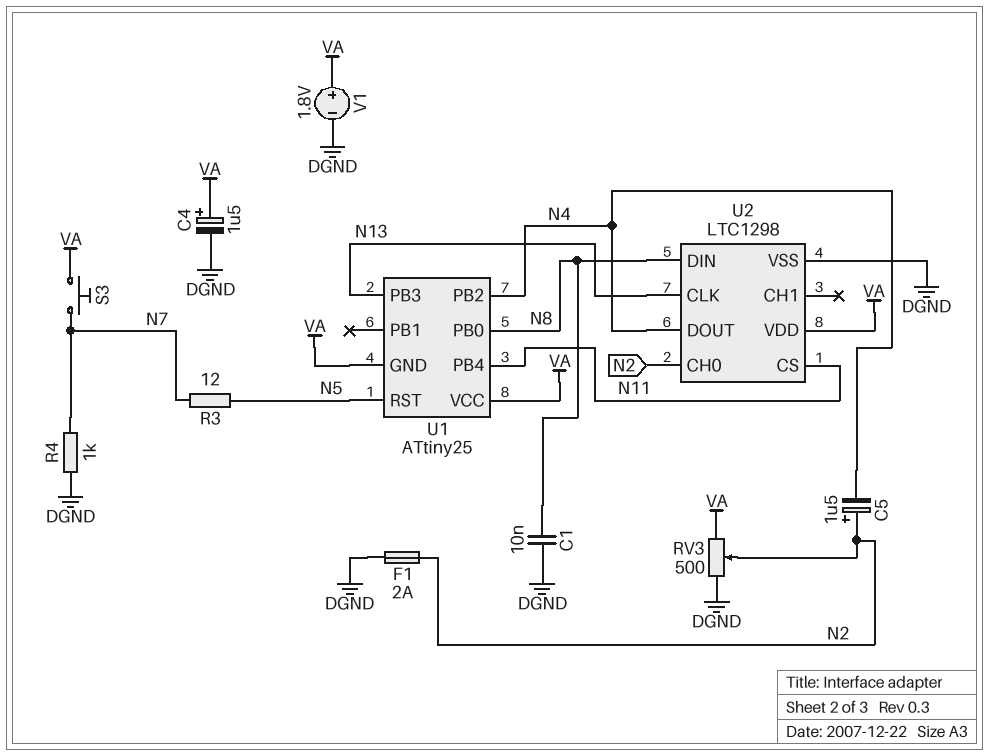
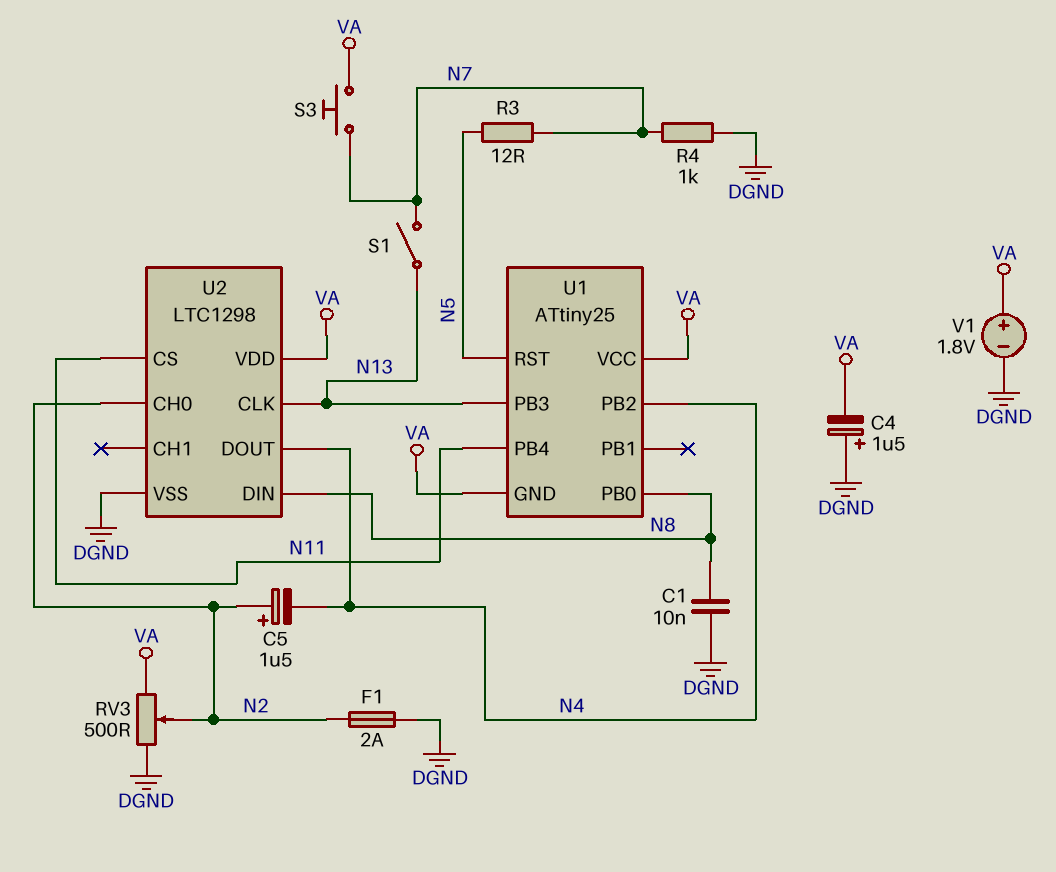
C4: 1.5uF (plus VA, minus DGND) -> 1.5uF (plus DGND, minus VA)
S1: none -> switch (N7, N13)

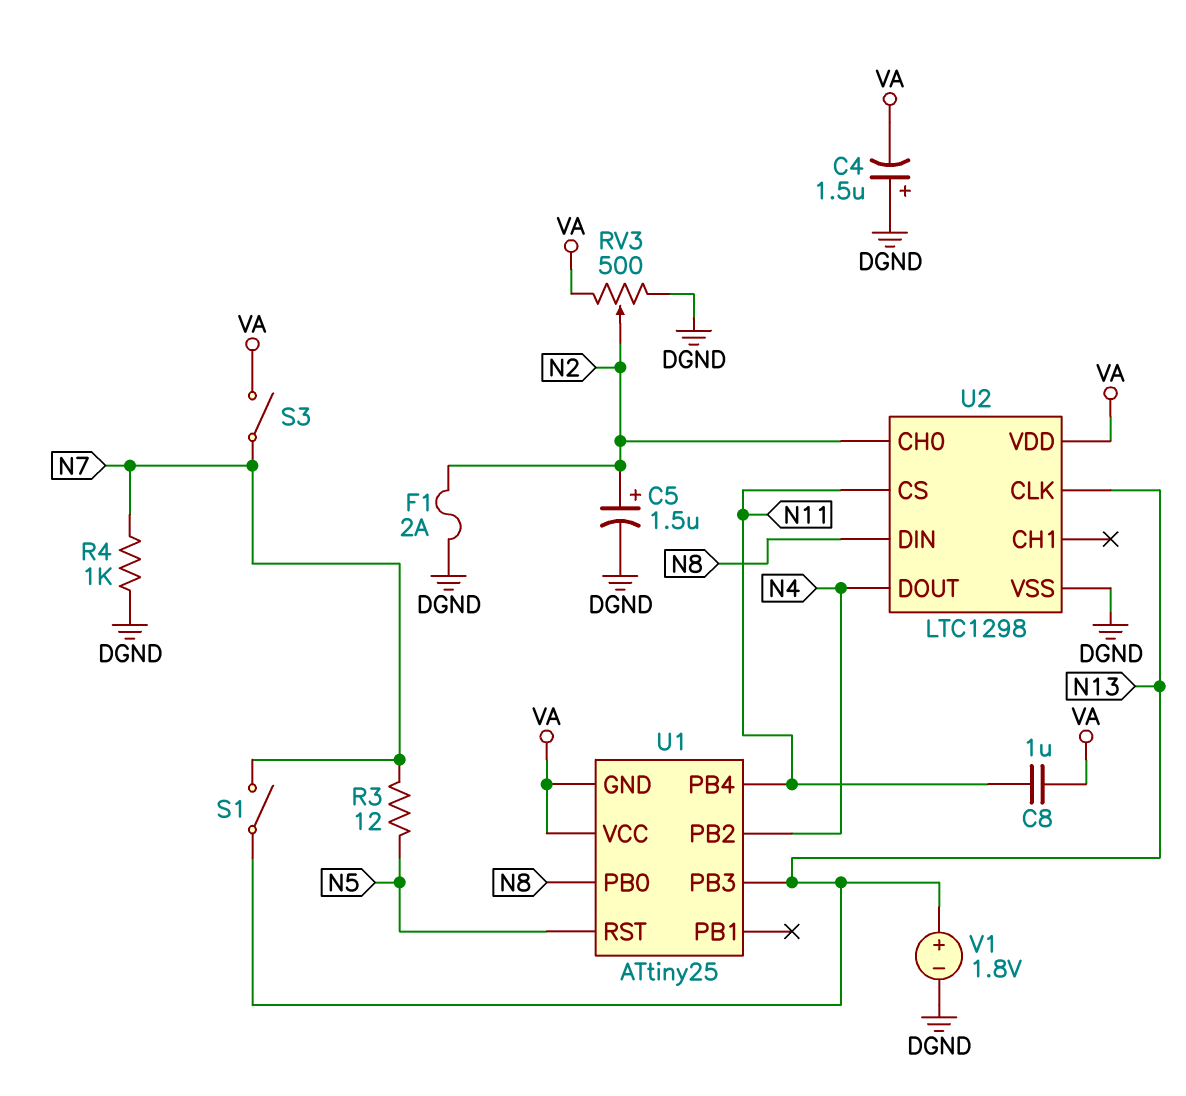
C1: 10nF (DGND, N8) -> none
C5: 1.5uF (plus N2, minus N4) -> 1.5uF (plus N2, minus DGND)
C8: none -> 1uF (N11, VA)
S3: button (N7, VA) -> switch (N7, VA)
V1: 1.8V (plus VA, minus DGND) -> 1.8V (plus N13, minus DGND)

